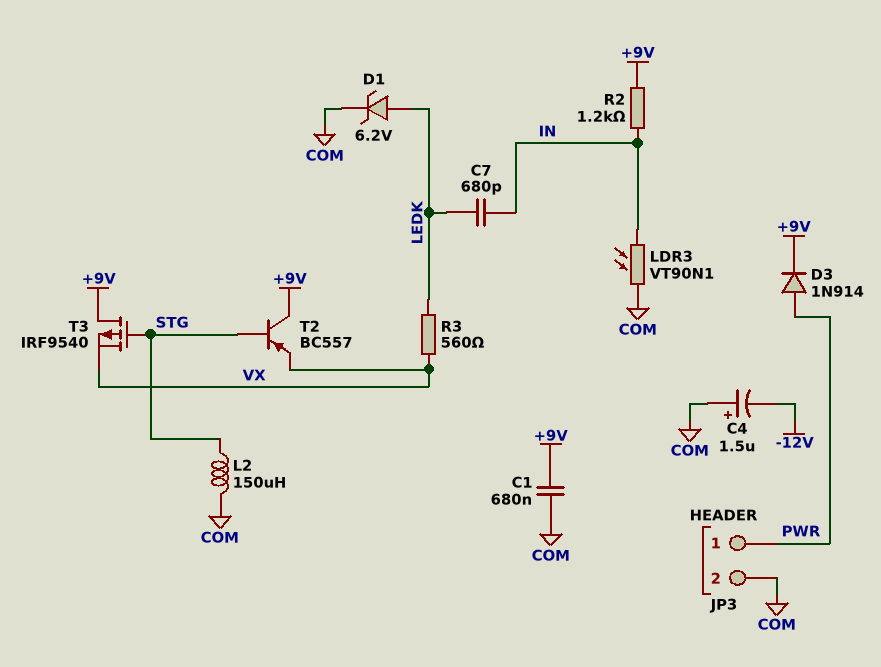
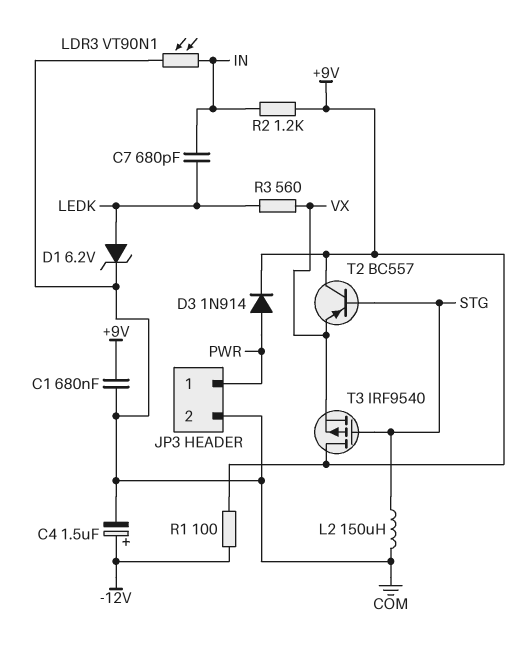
C4: 1.5uF (plus COM, minus -12V) -> 1.5uF (plus -12V, minus COM)
R1: none -> 100 (+9V, -12V)

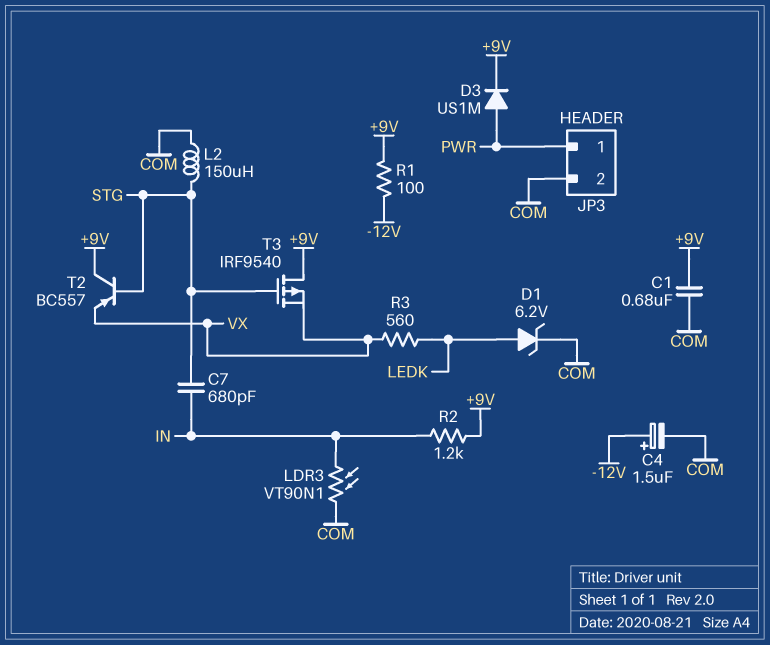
C7: 680pF (IN, LEDK) -> 680pF (IN, STG)
D3: diode 1N914 (A PWR, K +9V) -> diode US1M (A PWR, K +9V)

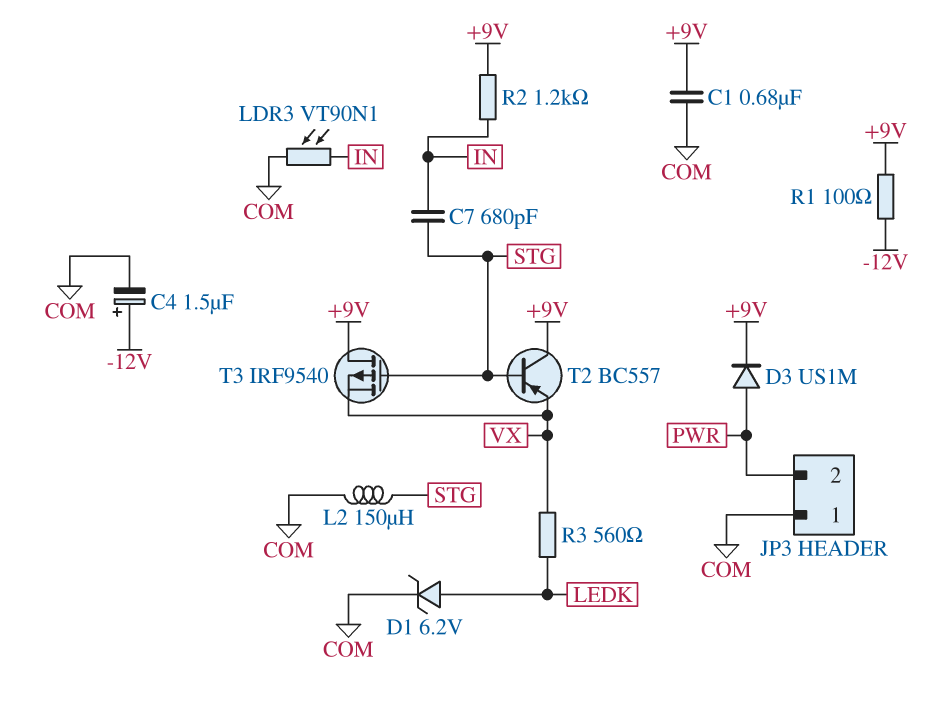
JP3 pin 1: PWR -> COM
JP3 pin 2: COM -> PWR

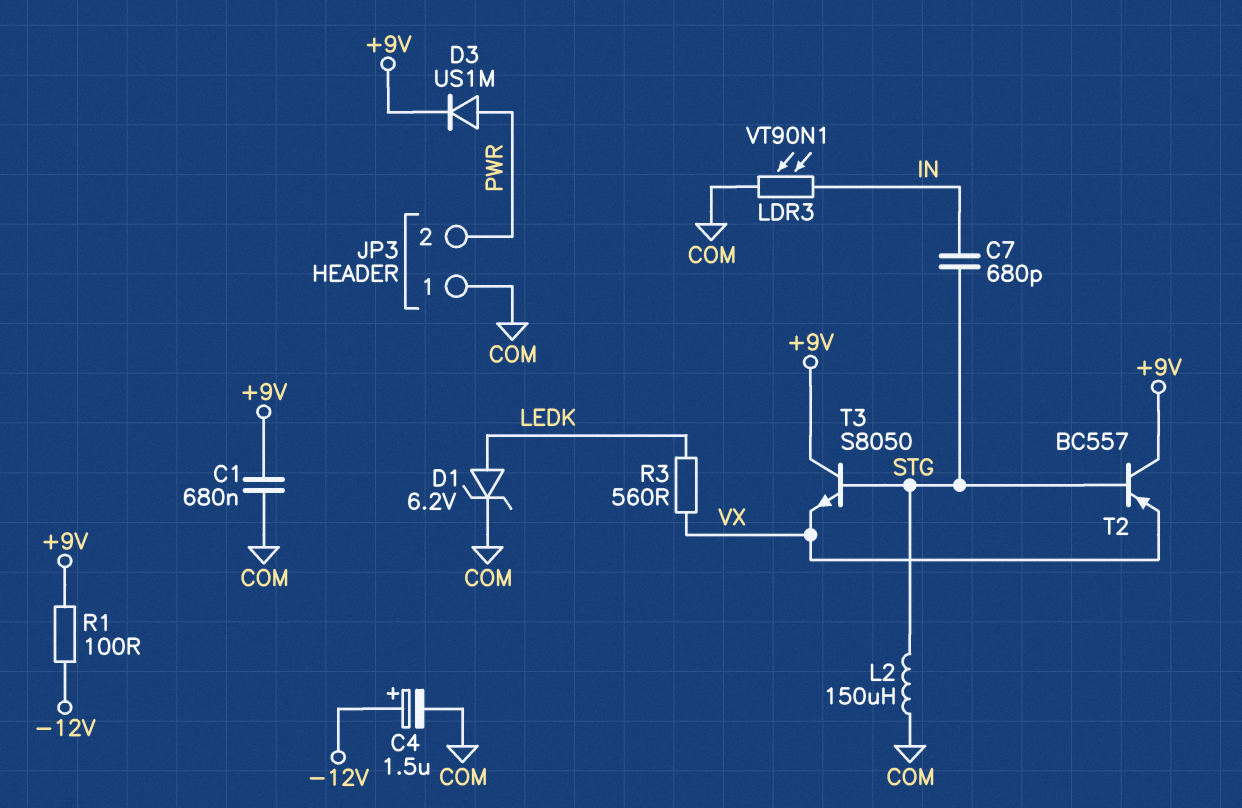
R2: 1.2k (+9V, IN) -> none
T3: PMOS IRF9540 (G STG, D +9V, S VX) -> NPN S8050 (B STG, C +9V, E VX)

